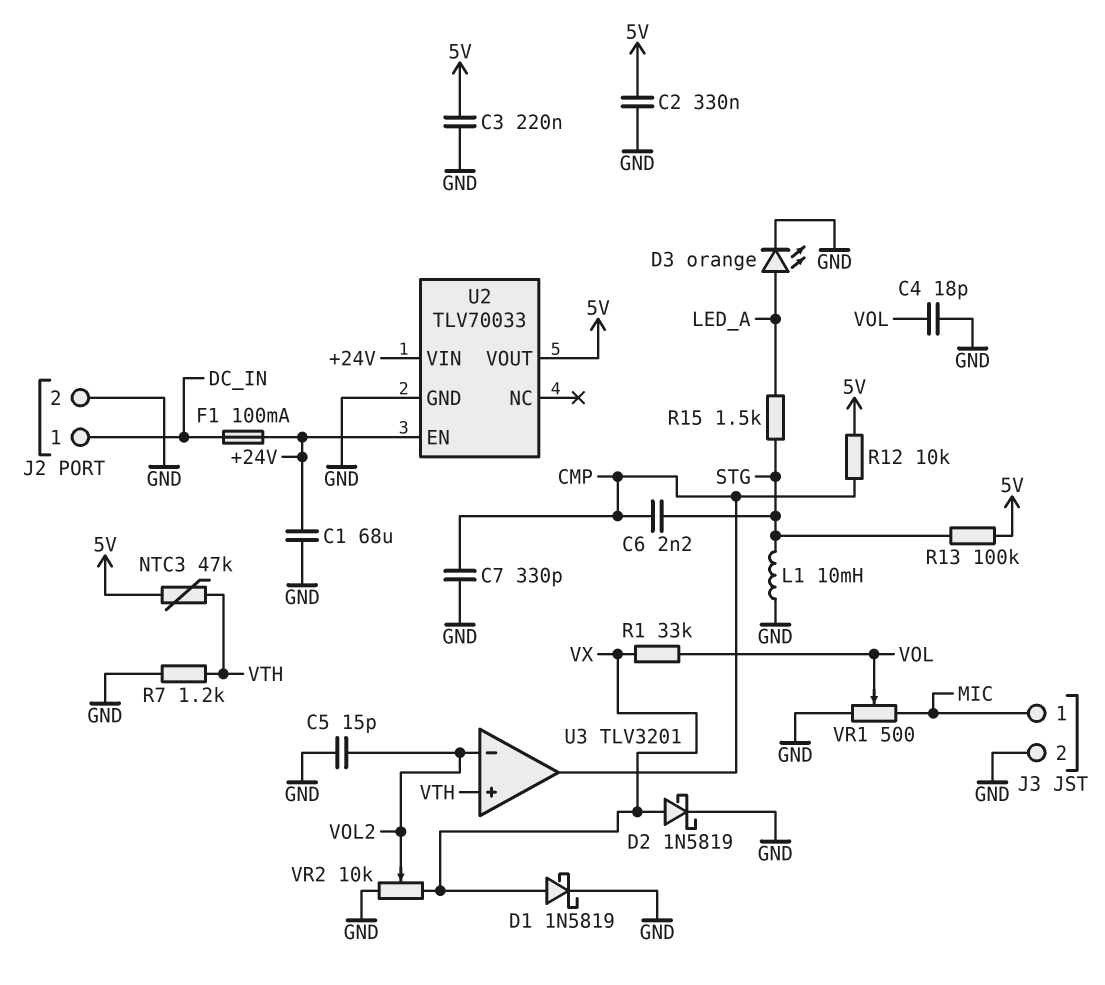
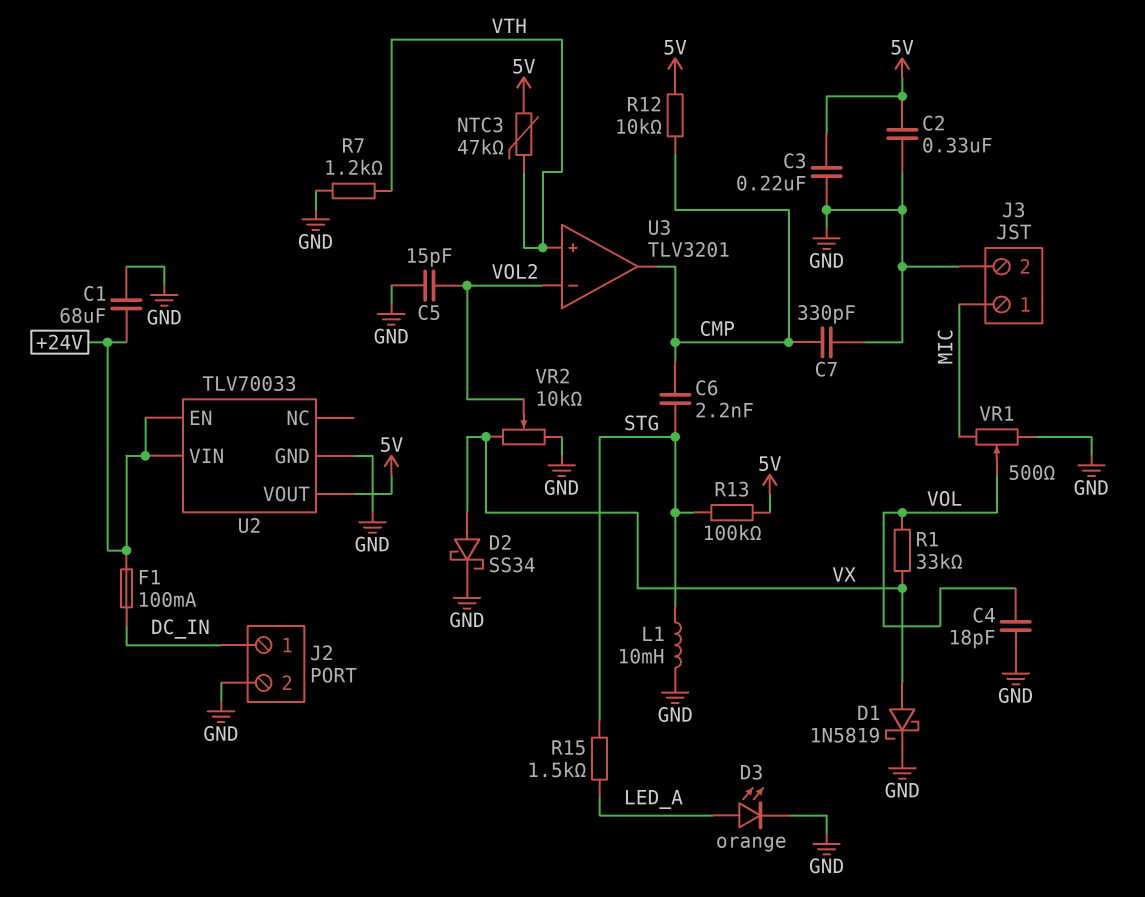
D2: schottky 1N5819 (A VX, K GND) -> schottky SS34 (A VX, K GND)

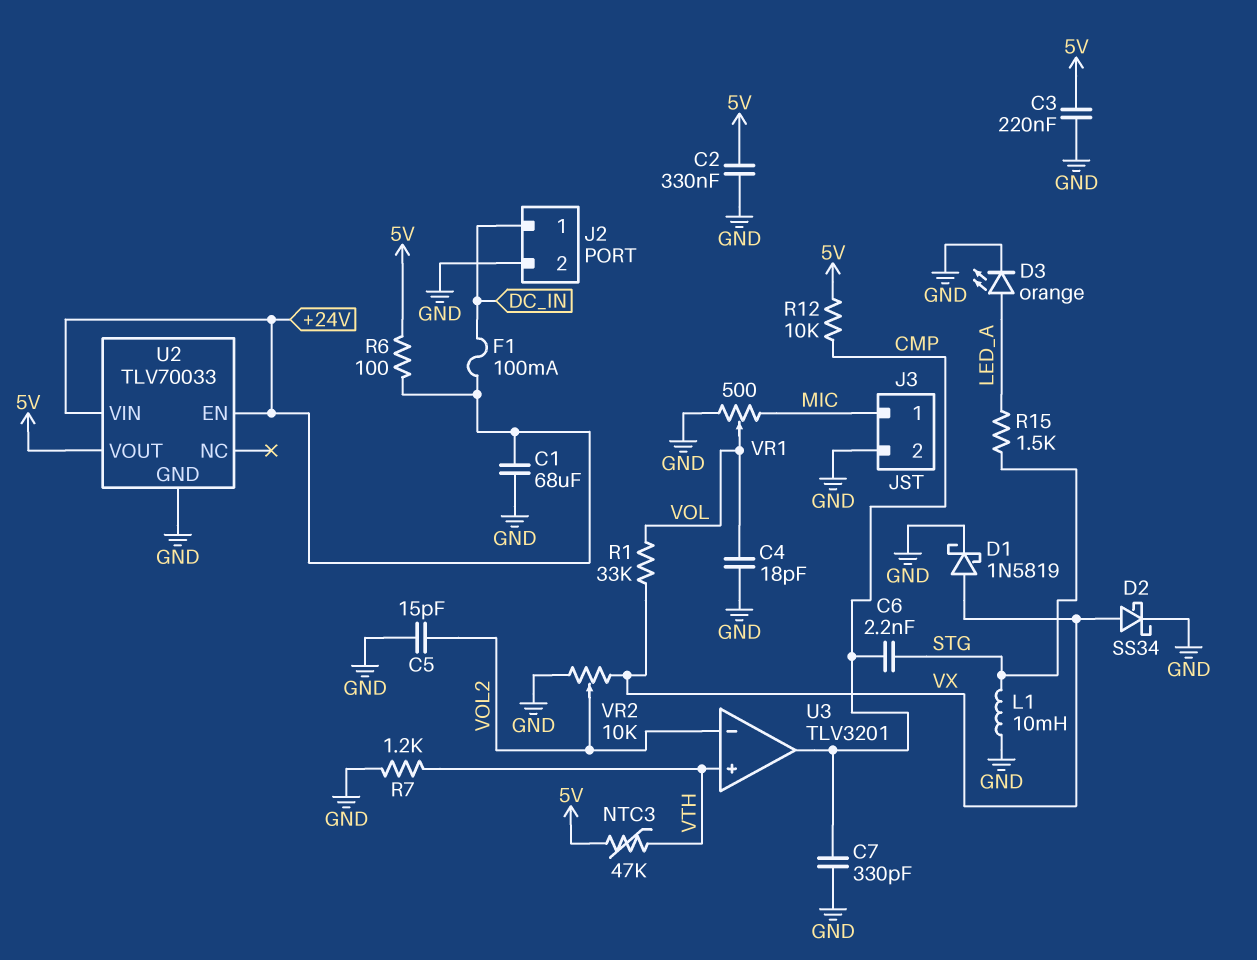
R6: none -> 100 (+24V, 5V)
R13: 100k (5V, STG) -> none

